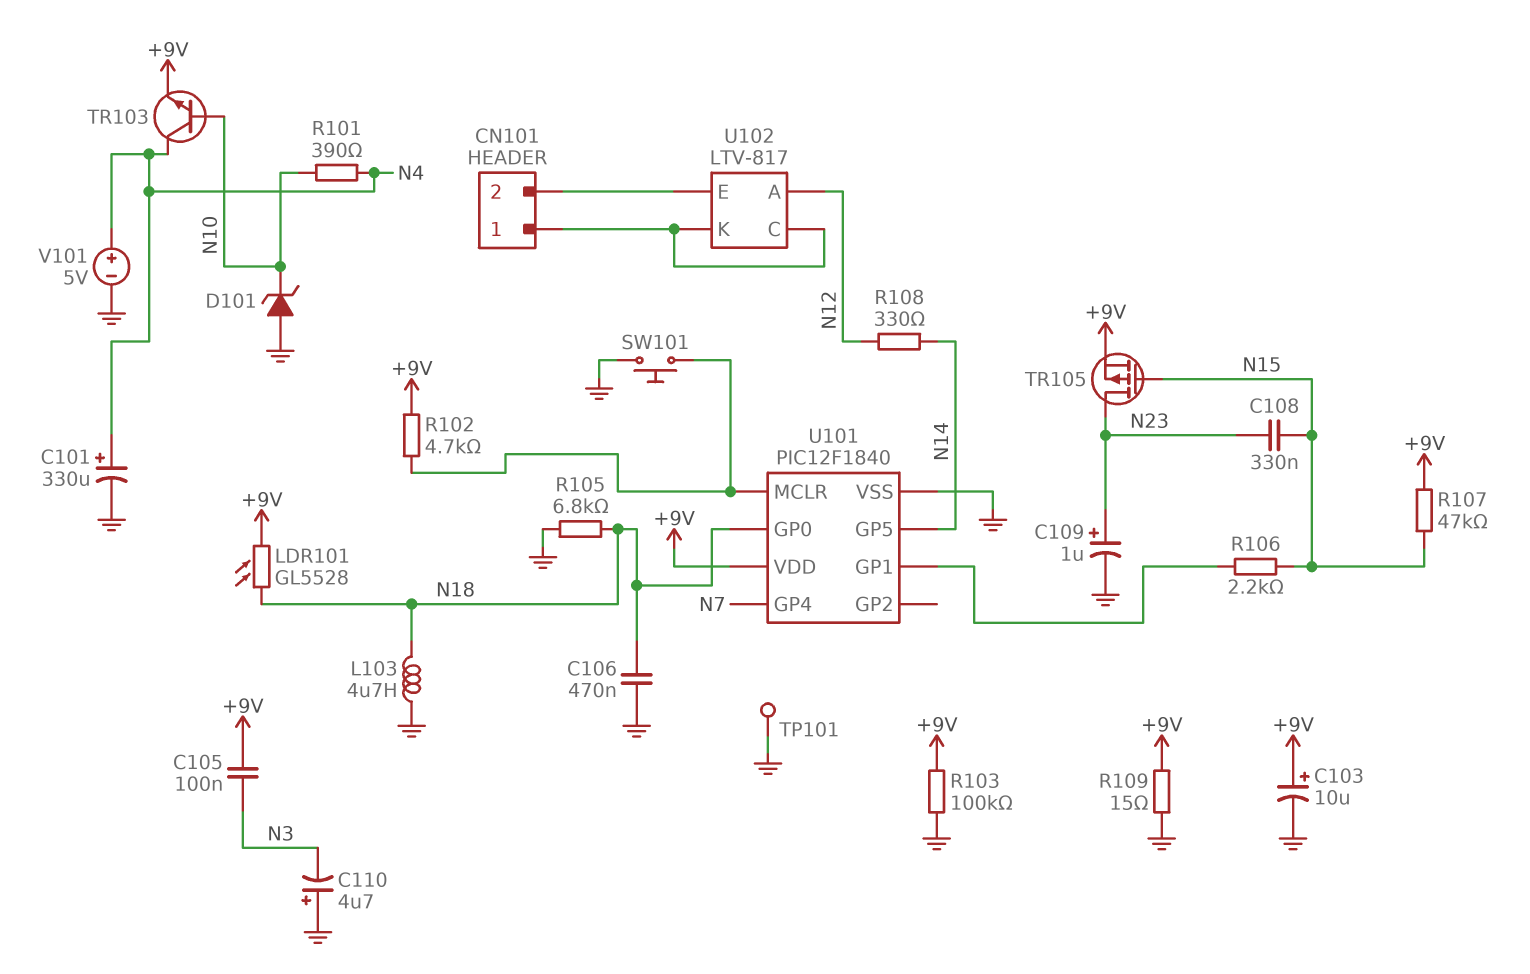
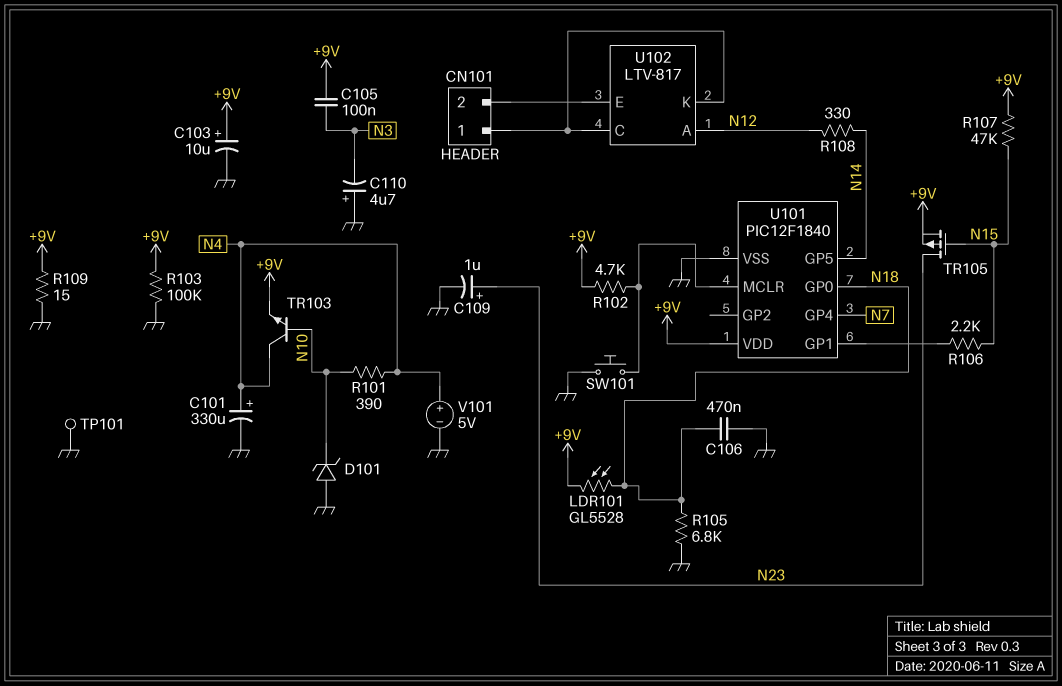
C108: 330nF (N15, N23) -> none
L103: 4.7uH (GND, N18) -> none

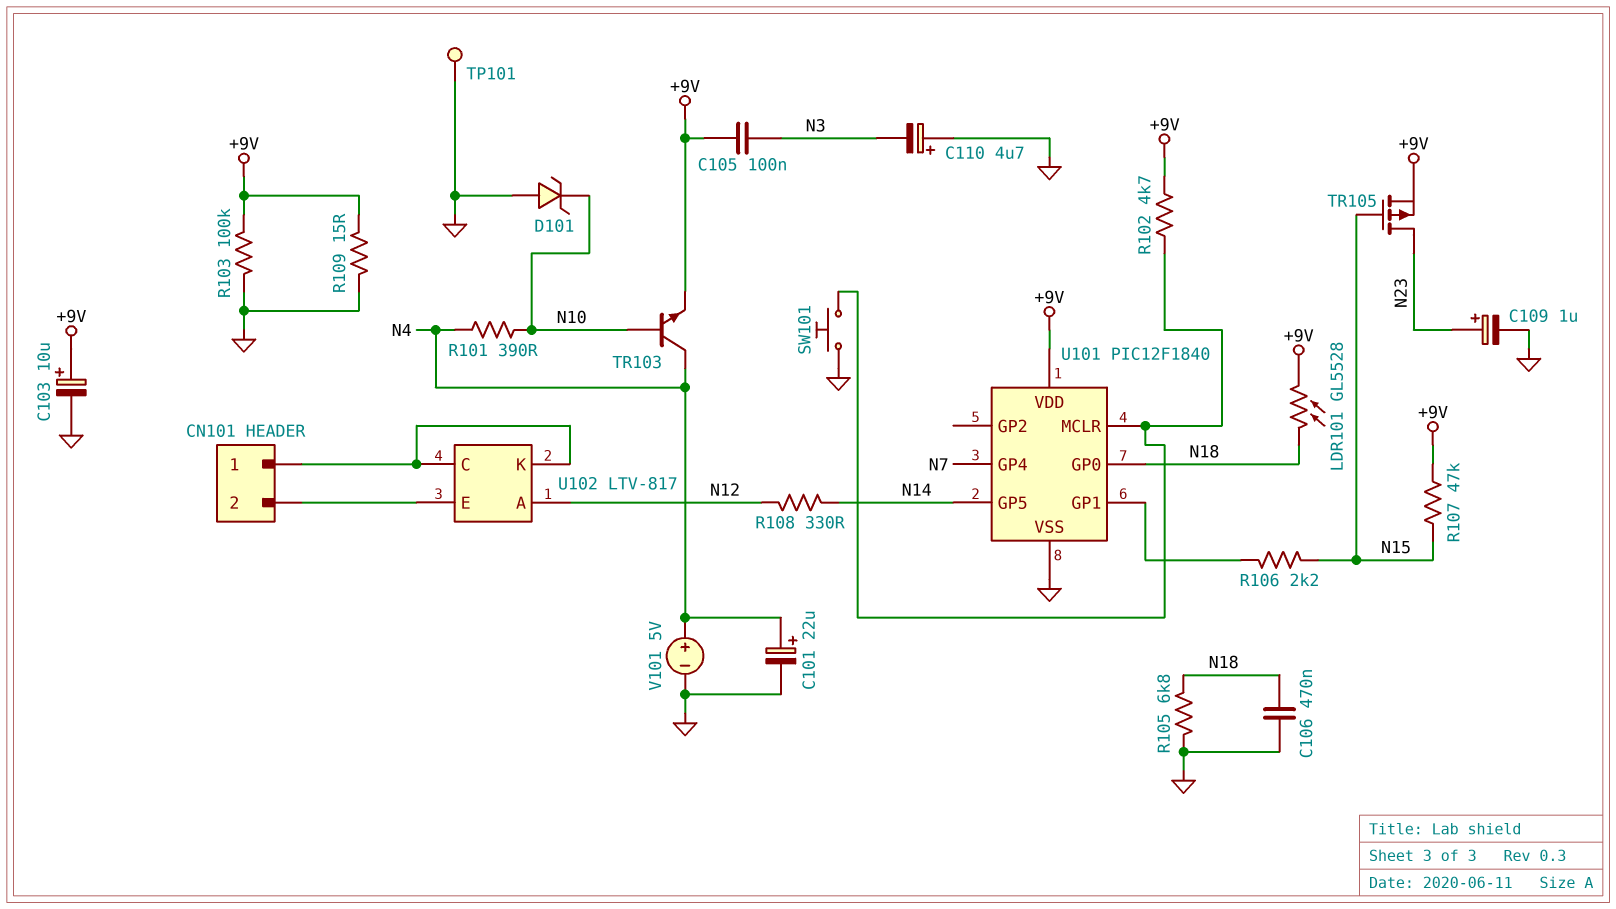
C101: 330uF (plus N4, minus GND) -> 22uF (plus N4, minus GND)

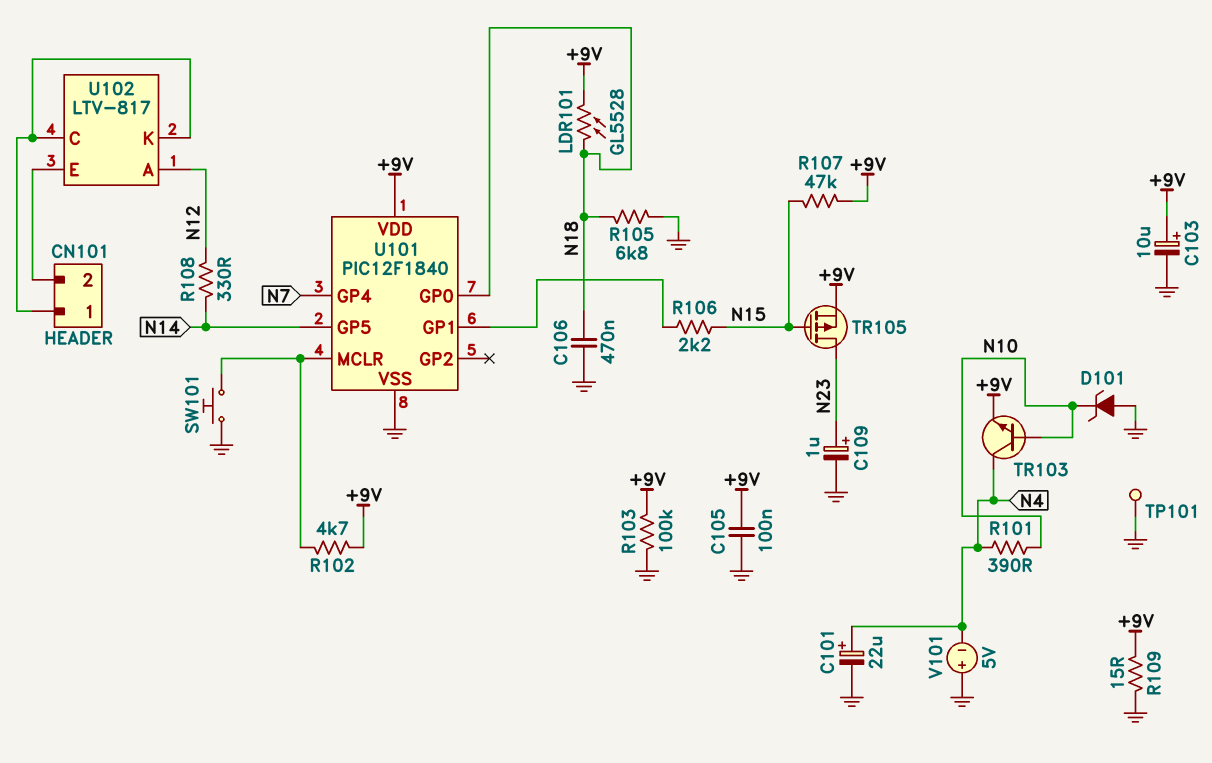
C105: 100nF (+9V, N3) -> 100nF (+9V, GND)
C110: 4.7uF (plus GND, minus N3) -> none
V101: 5V (plus N4, minus GND) -> 5V (plus GND, minus N4)

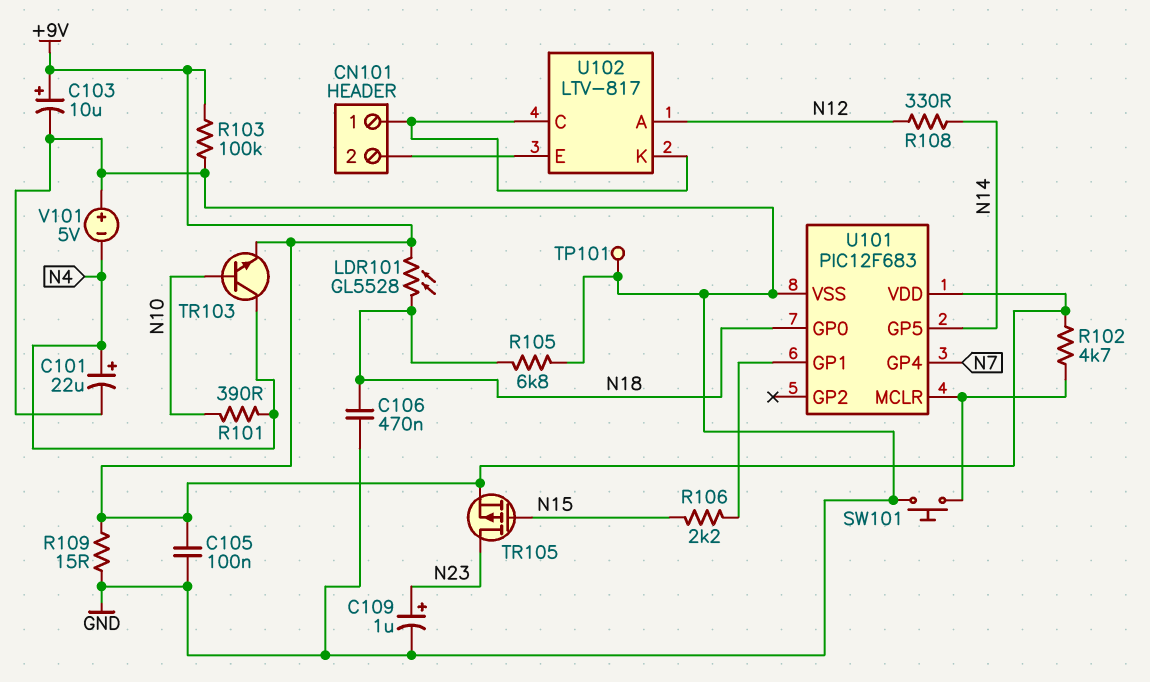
D101: zener (A GND, K N10) -> none
R107: 47k (+9V, N15) -> none
U101: PIC12F1840 -> PIC12F683

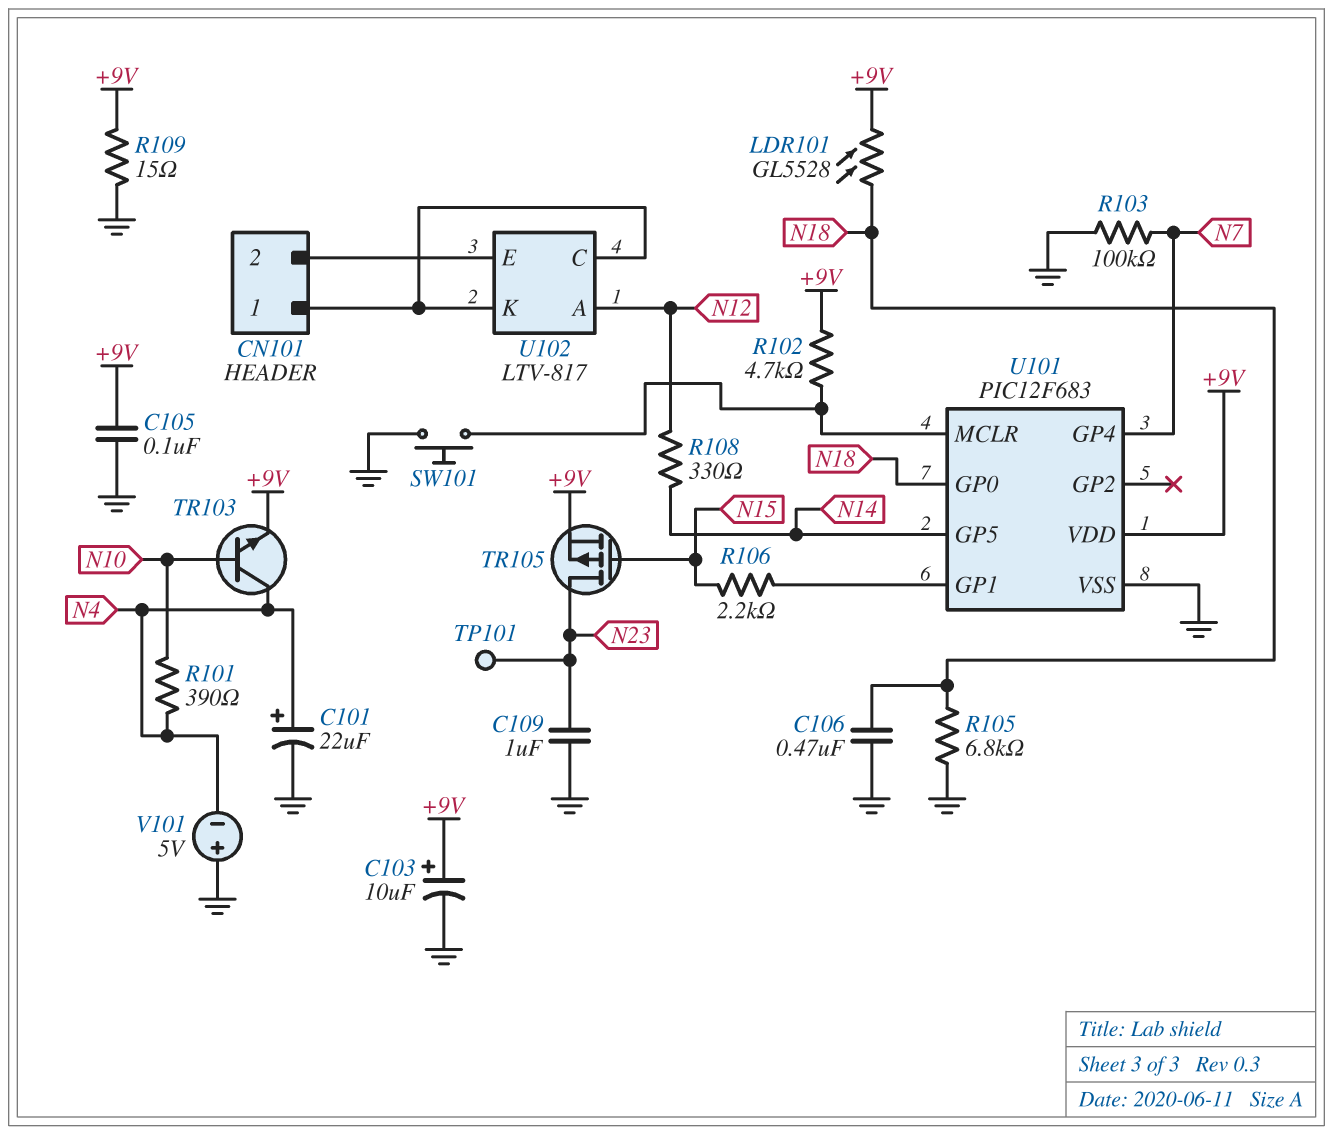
C109: 1uF (plus N23, minus GND) -> 1uF (GND, N23)
R103: 100k (+9V, GND) -> 100k (GND, N7)
TP101: test point (GND) -> test point (N23)

